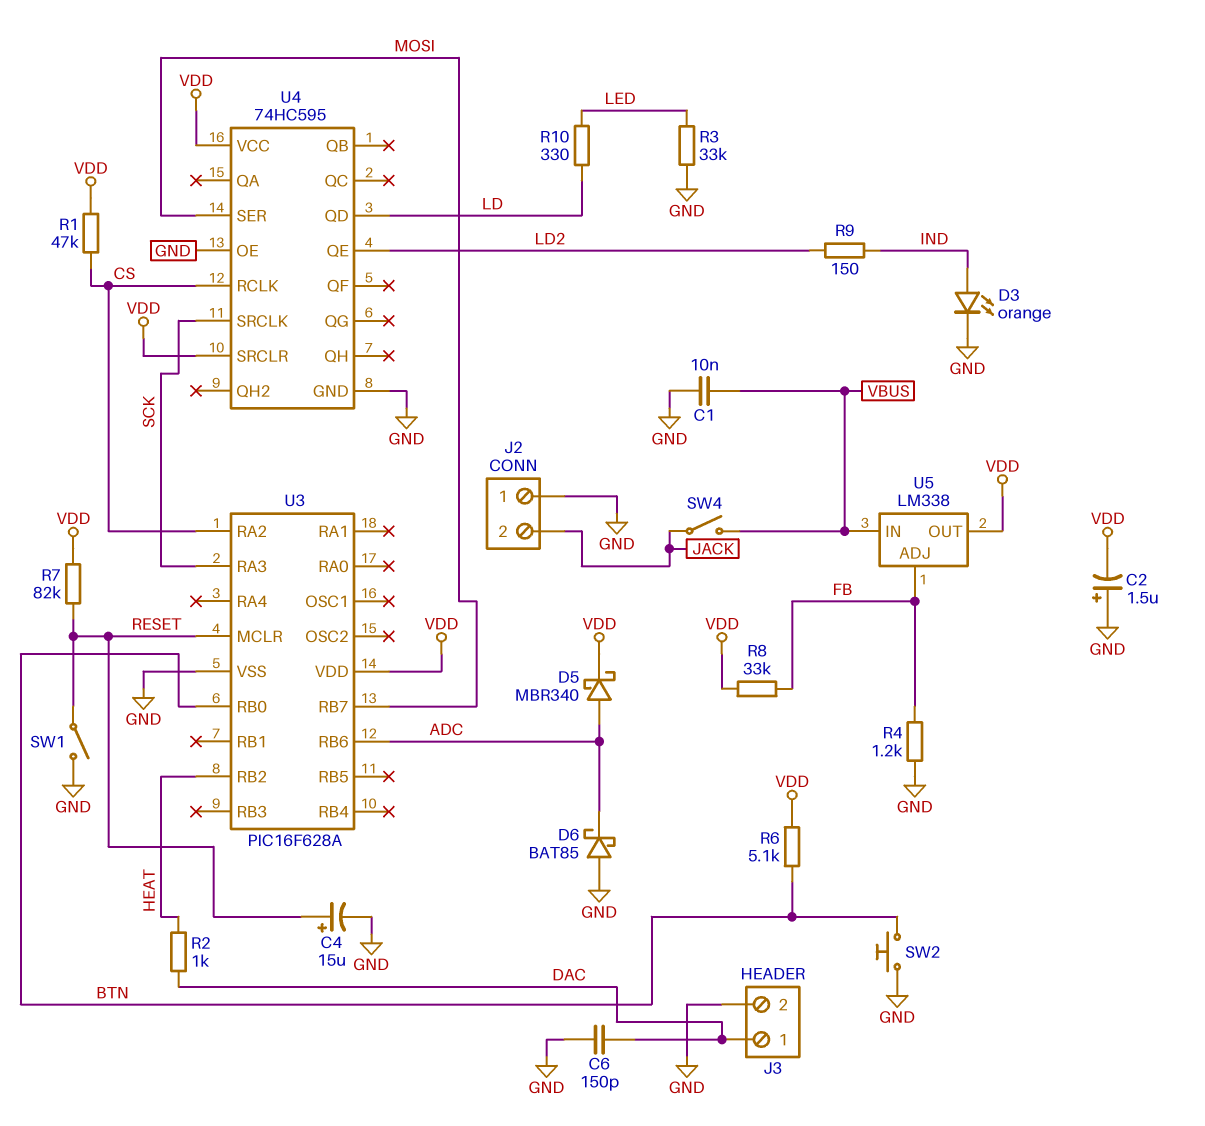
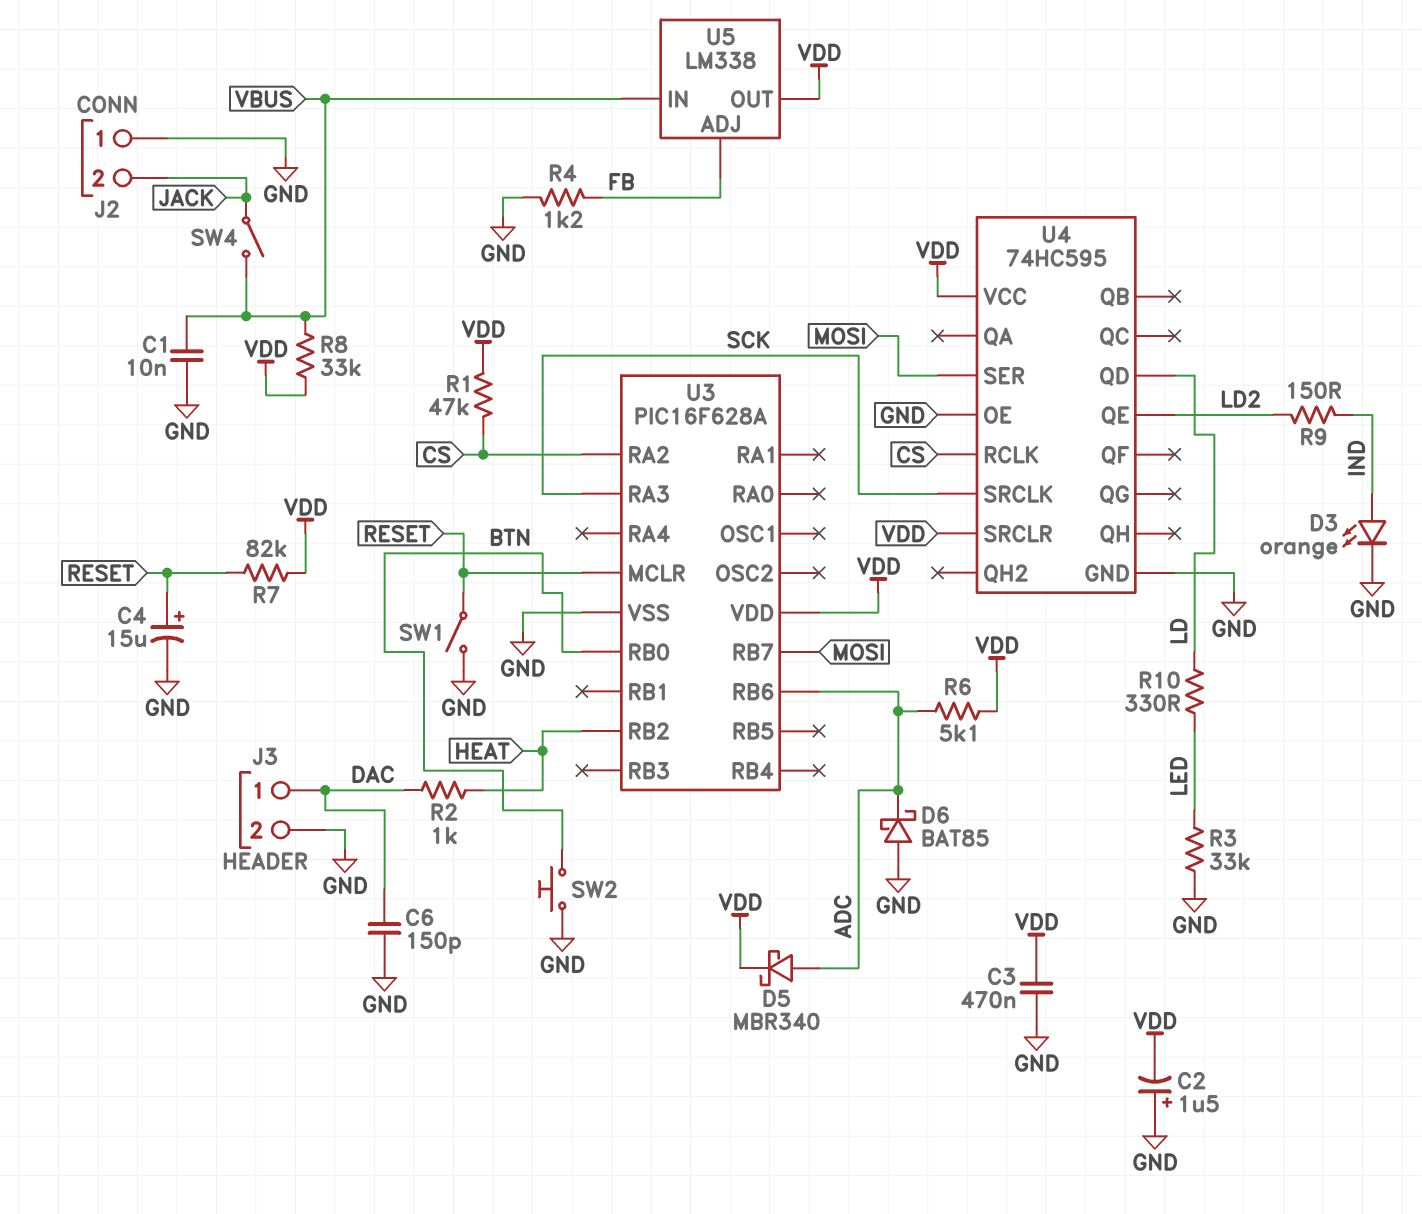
C3: none -> 470nF (GND, VDD)
R6: 5.1k (BTN, VDD) -> 5.1k (ADC, VDD)
R8: 33k (FB, VDD) -> 33k (VBUS, VDD)

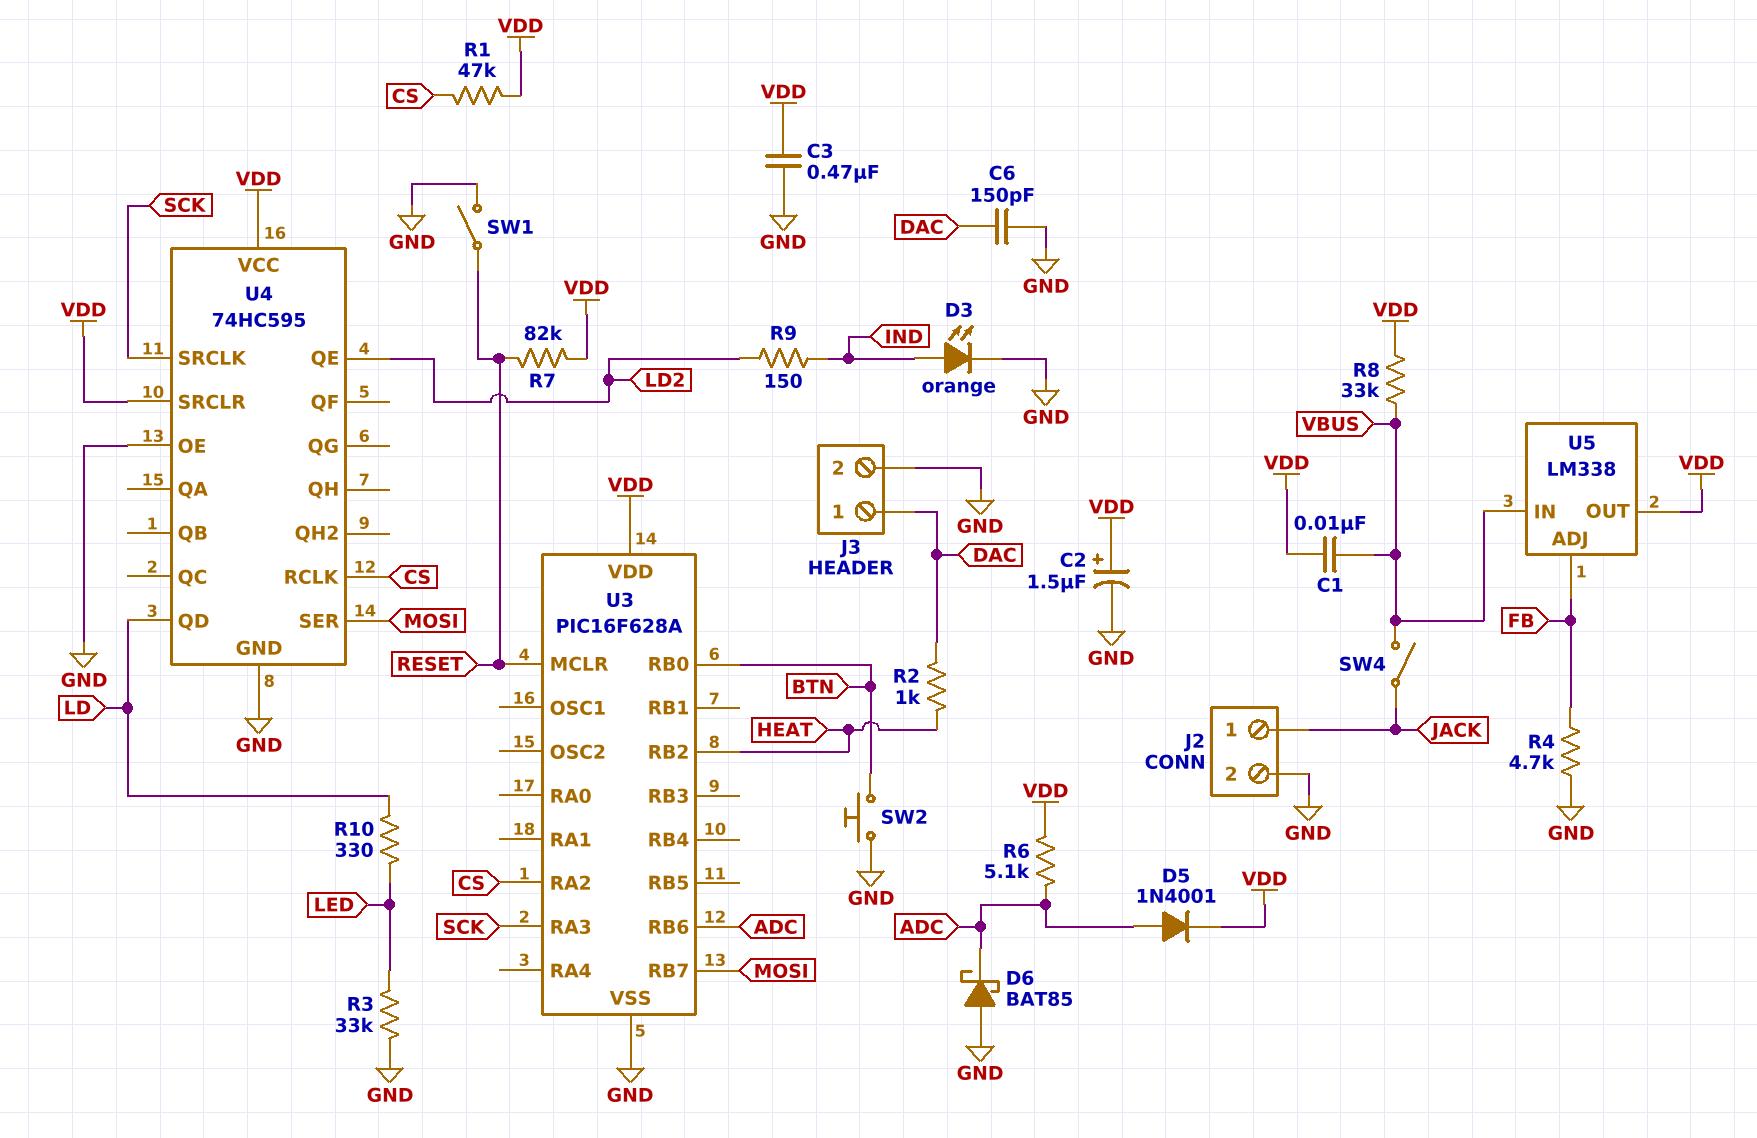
C1: 10nF (GND, VBUS) -> 10nF (VBUS, VDD)
C2: 1.5uF (plus GND, minus VDD) -> 1.5uF (plus VDD, minus GND)
C4: 15uF (plus RESET, minus GND) -> none
D5: schottky MBR340 (A ADC, K VDD) -> diode 1N4001 (A ADC, K VDD)
J2 pin 1: GND -> JACK
J2 pin 2: JACK -> GND
R4: 1.2k (FB, GND) -> 4.7k (FB, GND)

